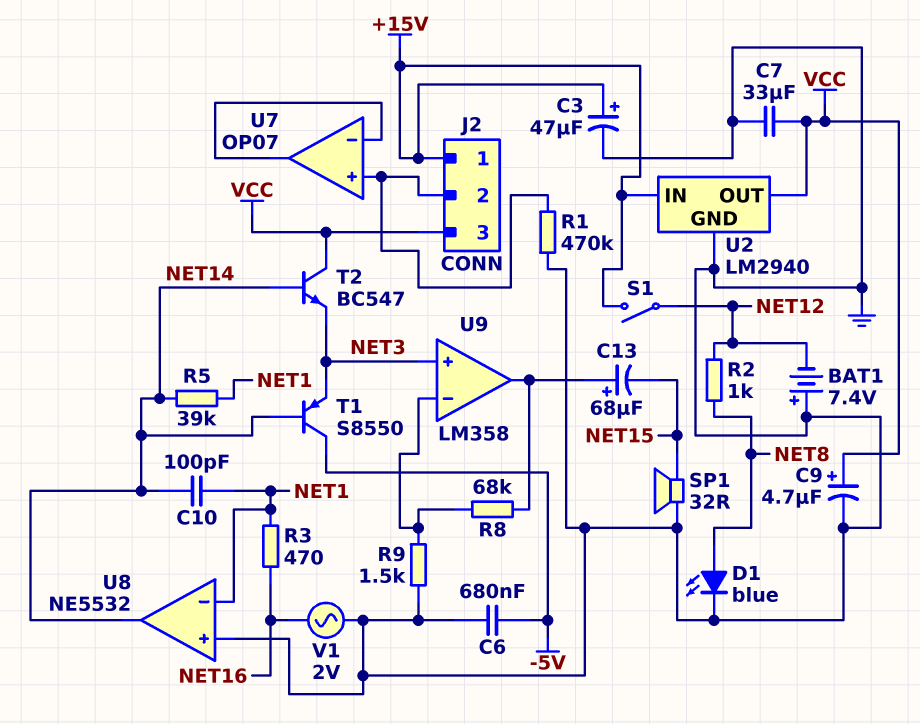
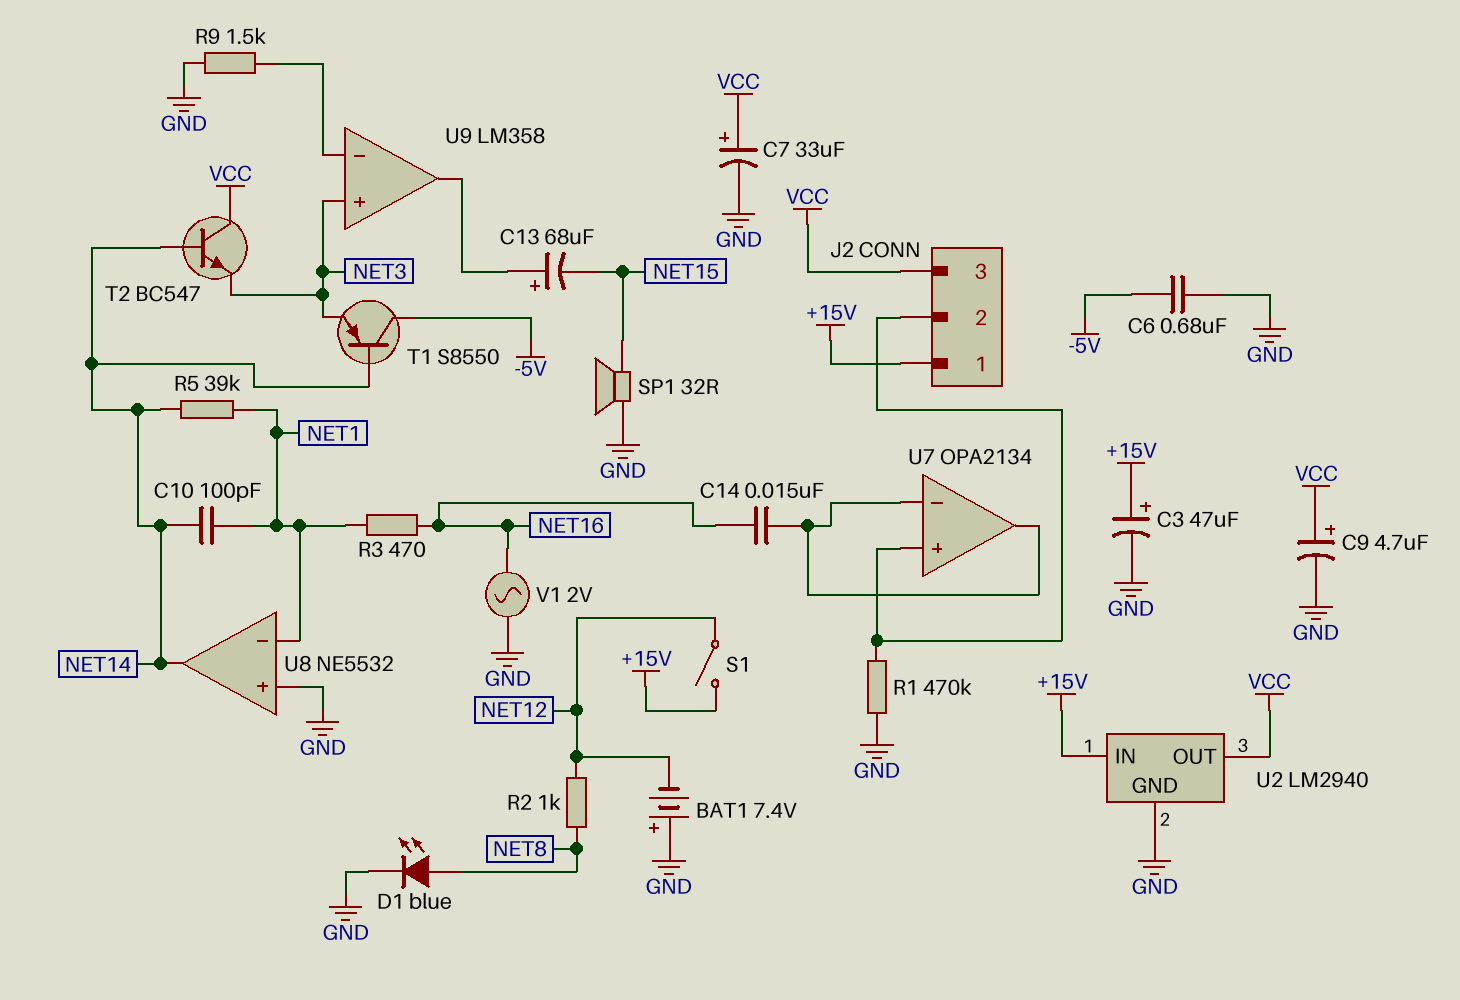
C7: 33uF (GND, VCC) -> 33uF (plus VCC, minus GND)
C14: none -> 15nF (NET16, U7/in-)
R8: 68k (U9/in-, U9/out) -> none
U7: OP07 -> OPA2134

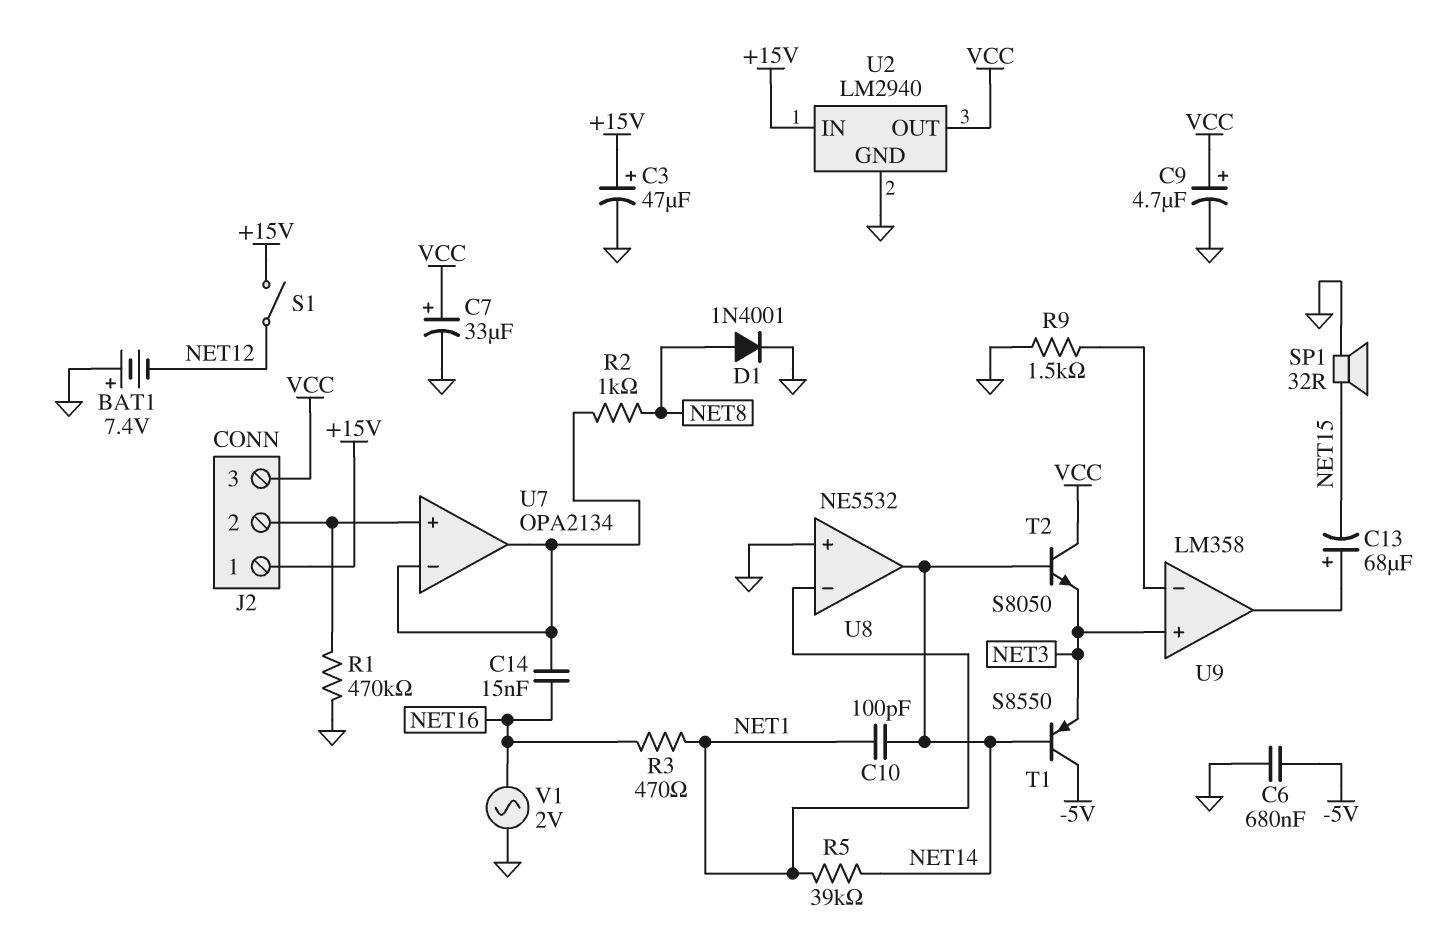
D1: LED blue (A NET8, K GND) -> diode 1N4001 (A NET8, K GND)
R2: 1k (NET8, NET12) -> 1k (NET8, U7/in-)
T2: NPN BC547 (B NET14, C VCC, E NET3) -> NPN S8050 (B NET14, C VCC, E NET3)

